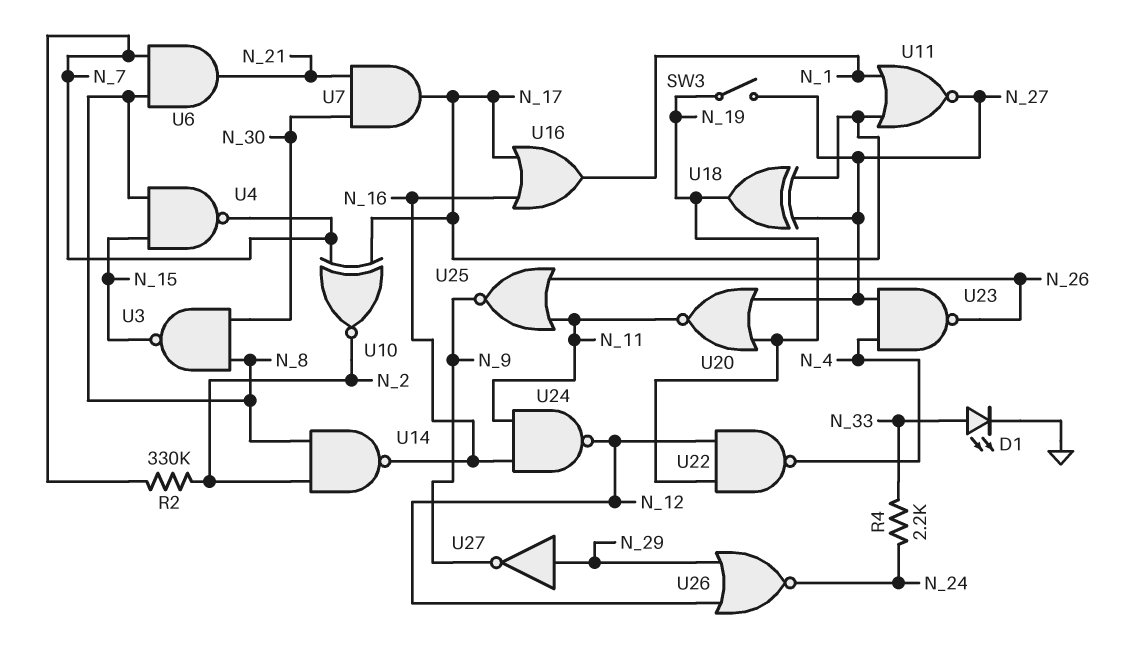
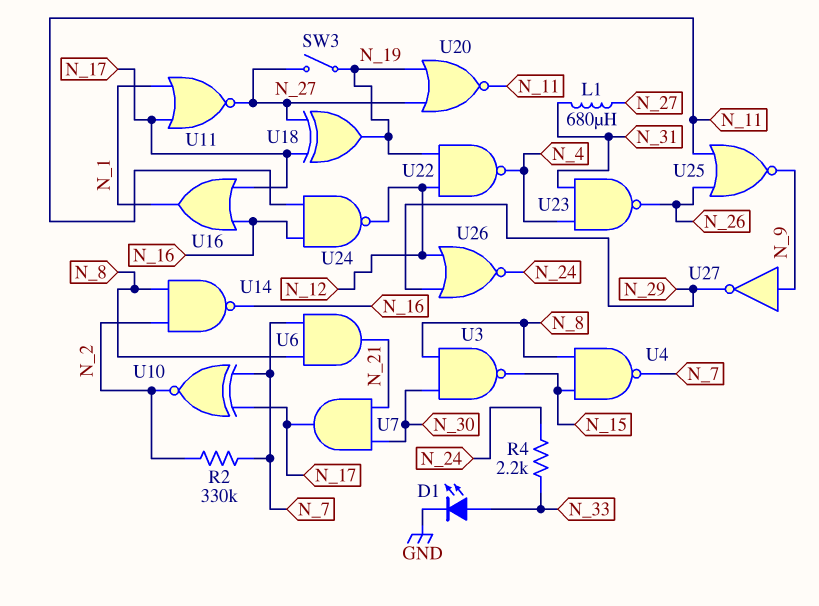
L1: none -> 680uH (N_27, N_31)
U23: NAND (in N_4, in N_27, out N_26) -> NAND (in N_4, in N_31, out N_26)
U27: NOT (in N_29, out N_9) -> NOT (in N_9, out N_29)

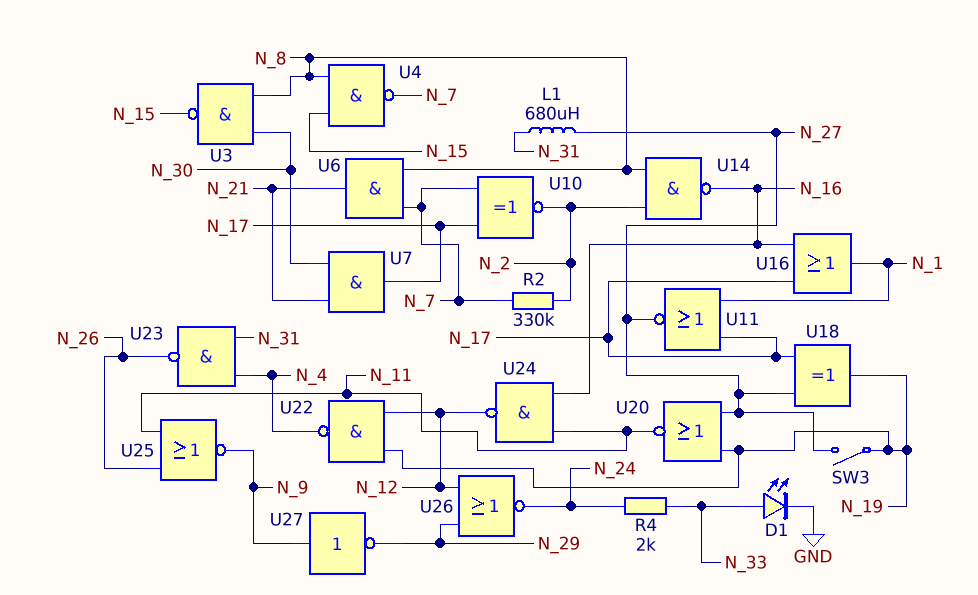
R4: 2.2k (N_24, N_33) -> 2k (N_24, N_33)

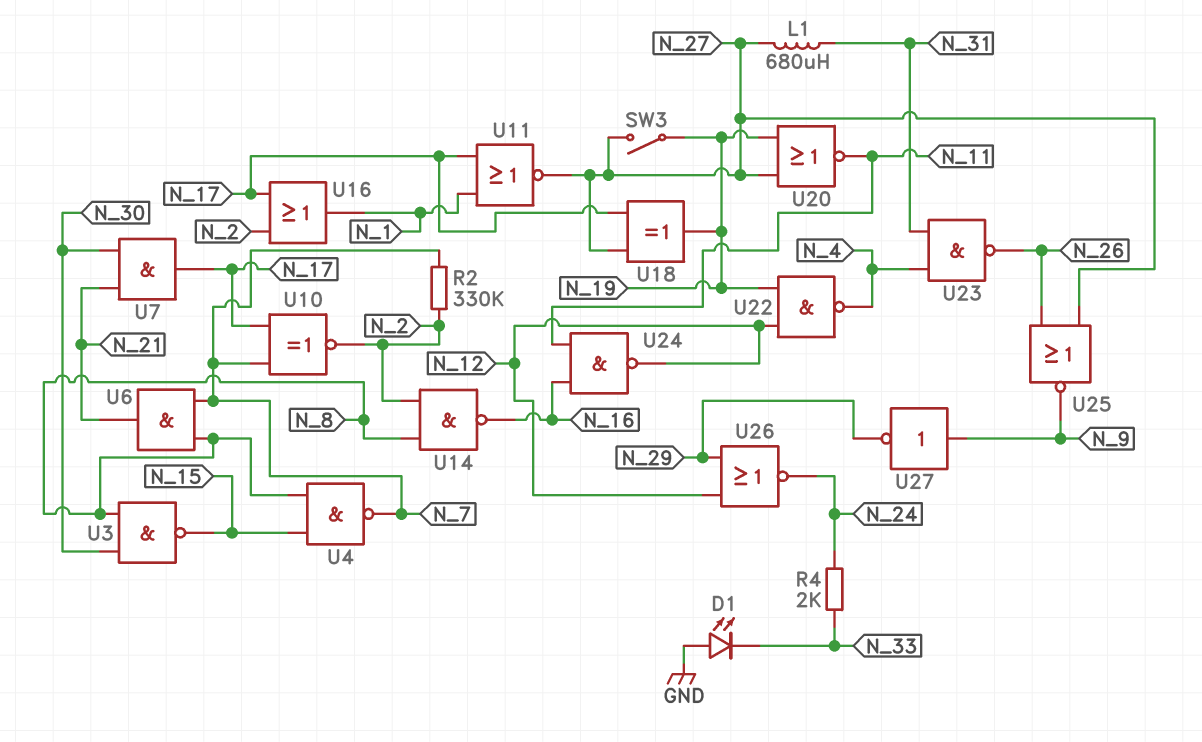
D1: LED (A N_33, K GND) -> LED (A GND, K N_33)
U16: OR (in N_16, in N_17, out N_1) -> OR (in N_2, in N_17, out N_1)
U25: NOR (in N_11, in N_26, out N_9) -> NOR (in N_26, in N_27, out N_9)

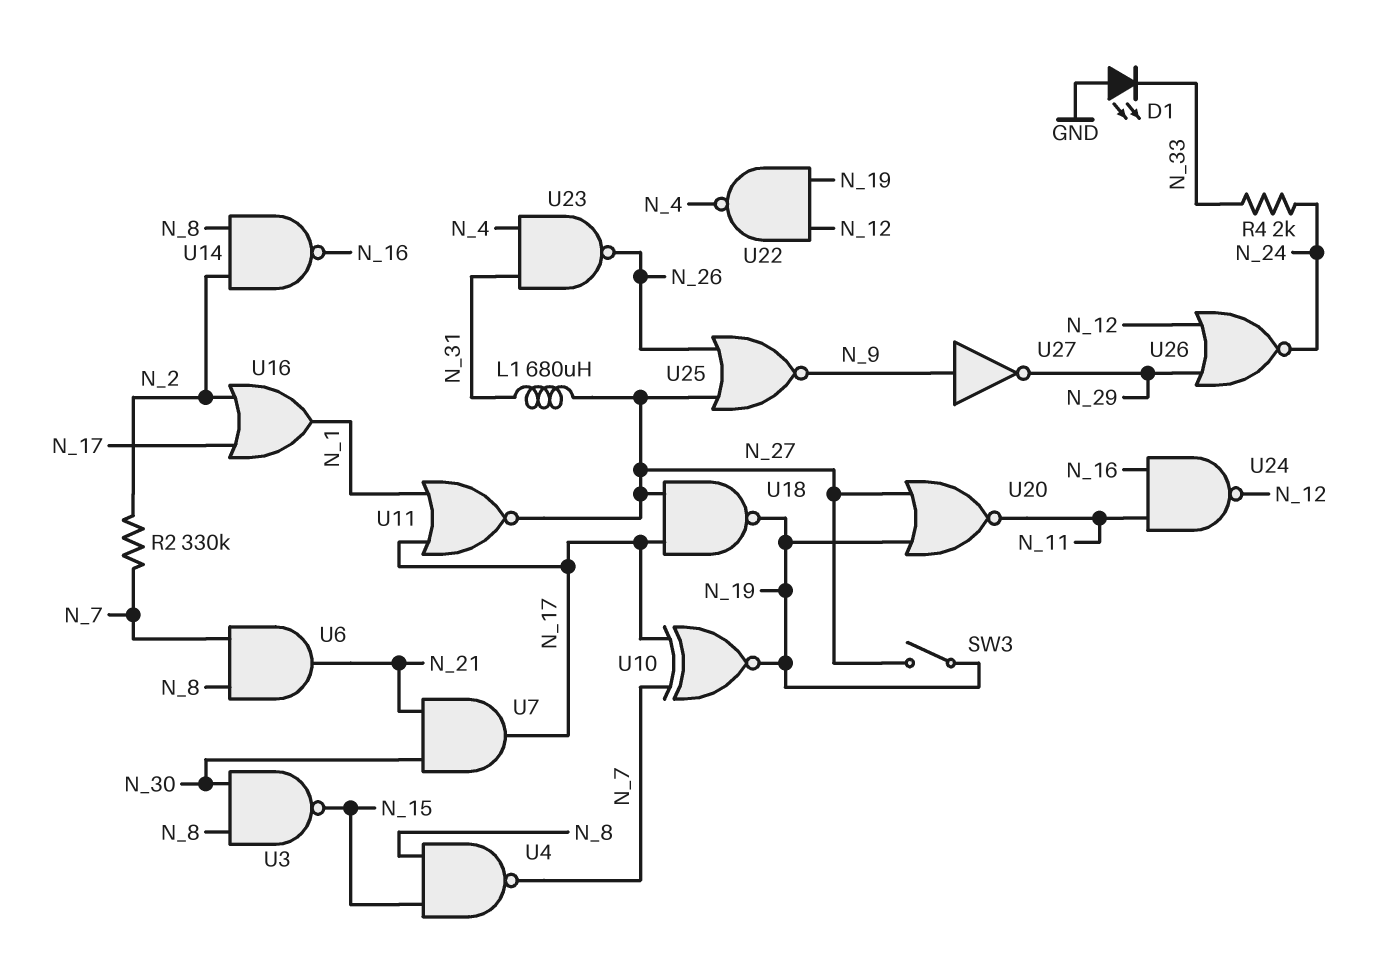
U10: XNOR (in N_7, in N_17, out N_2) -> XNOR (in N_7, in N_17, out N_19)
U18: XOR (in N_17, in N_27, out N_19) -> NAND (in N_17, in N_27, out N_19)

